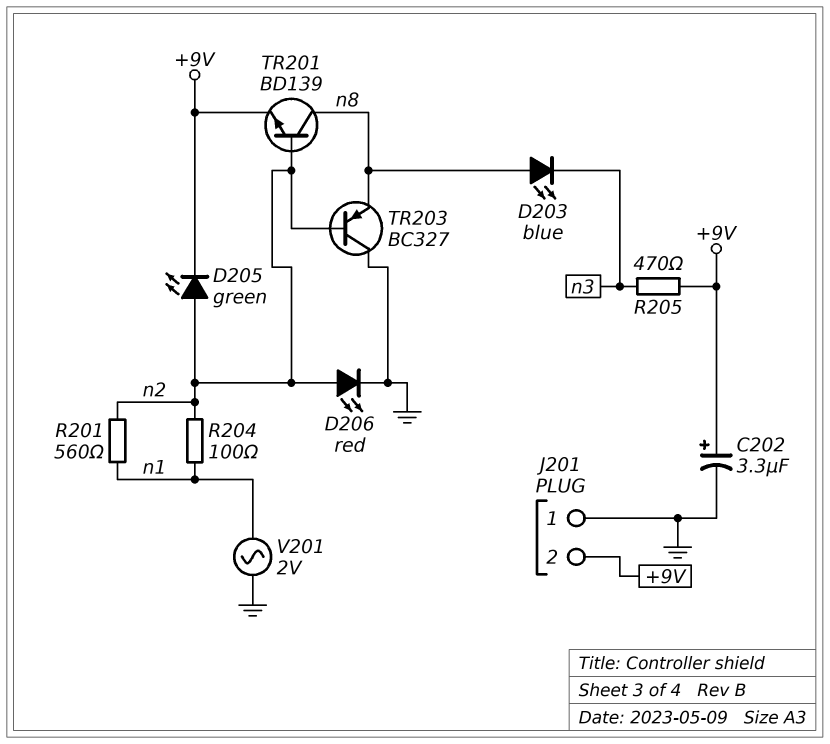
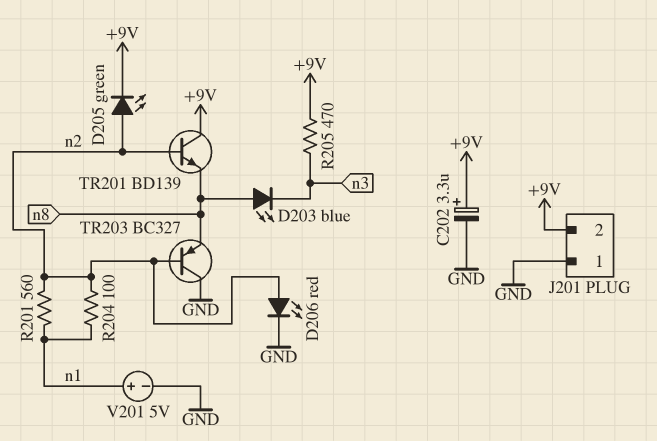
TR201: NPN BD139 (B n2, C n8, E +9V) -> NPN BD139 (B n2, C +9V, E n8)
V201: AC 2V (GND, n1) -> 5V (plus n1, minus GND)

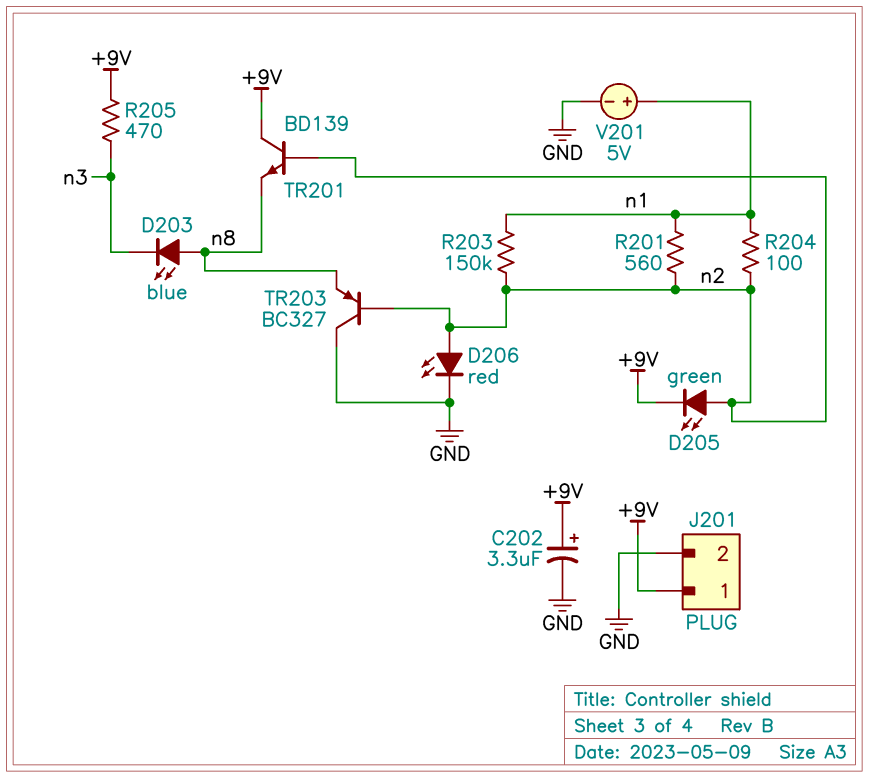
J201 pin 1: GND -> +9V
J201 pin 2: +9V -> GND
R203: none -> 150k (n1, n2)

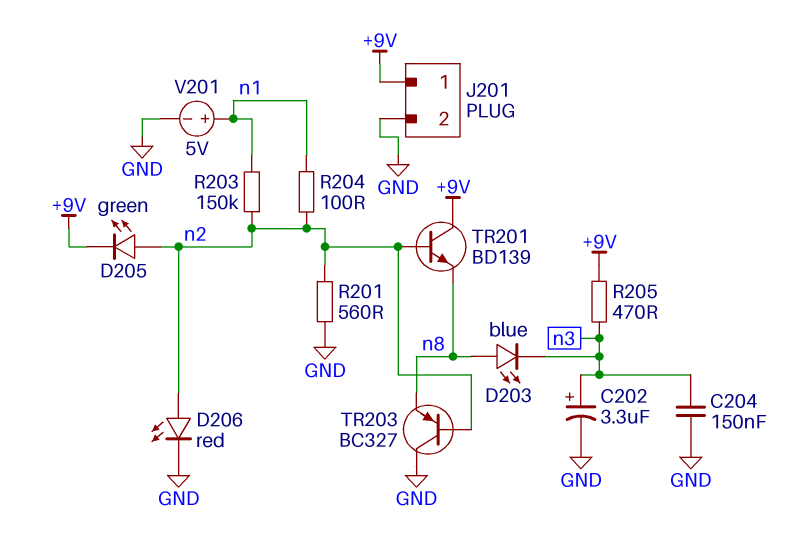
C202: 3.3uF (plus +9V, minus GND) -> 3.3uF (plus n3, minus GND)
C204: none -> 150nF (GND, n3)
R201: 560 (n1, n2) -> 560 (GND, n2)

